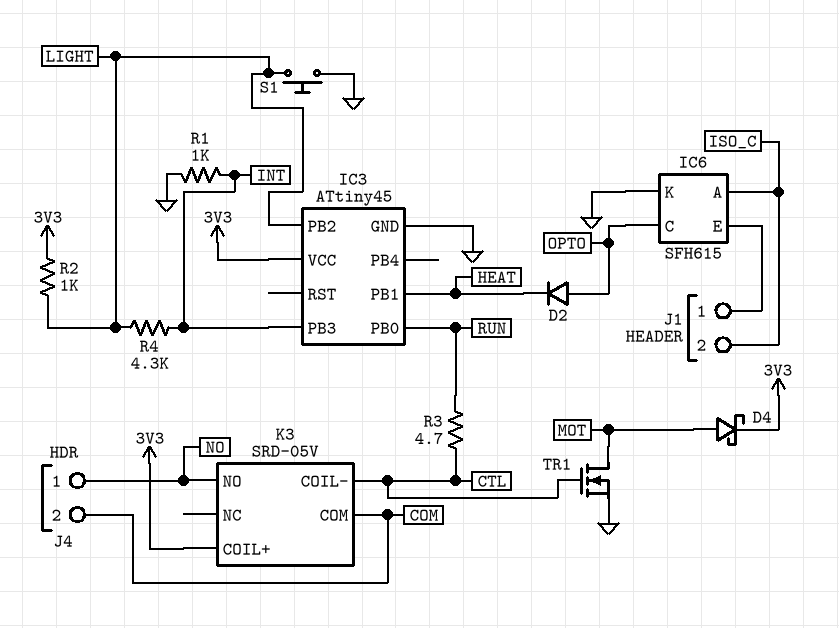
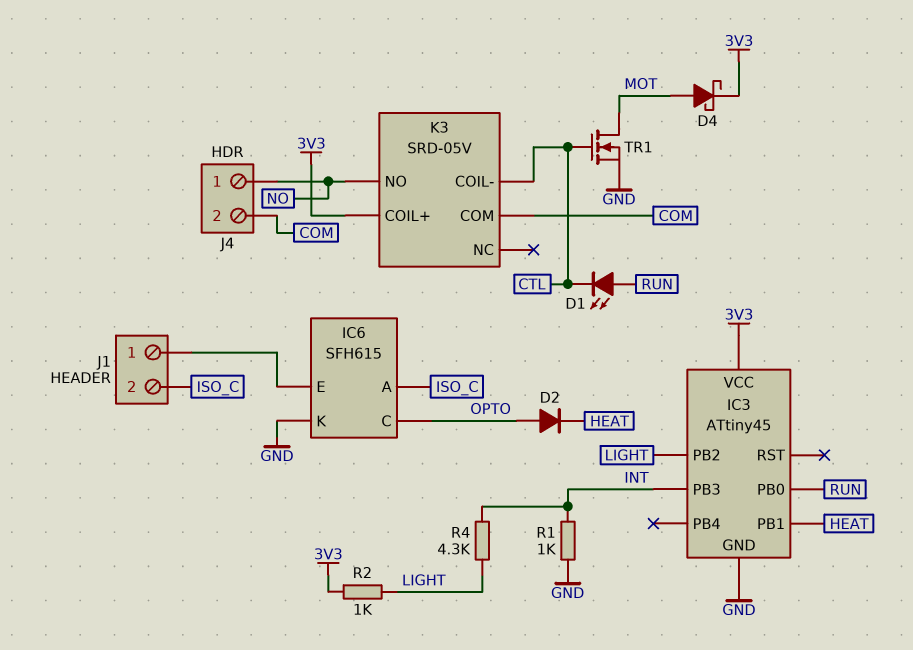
D1: none -> LED (A RUN, K CTL)
R3: 4.7 (CTL, RUN) -> none
S1: button (GND, LIGHT) -> none

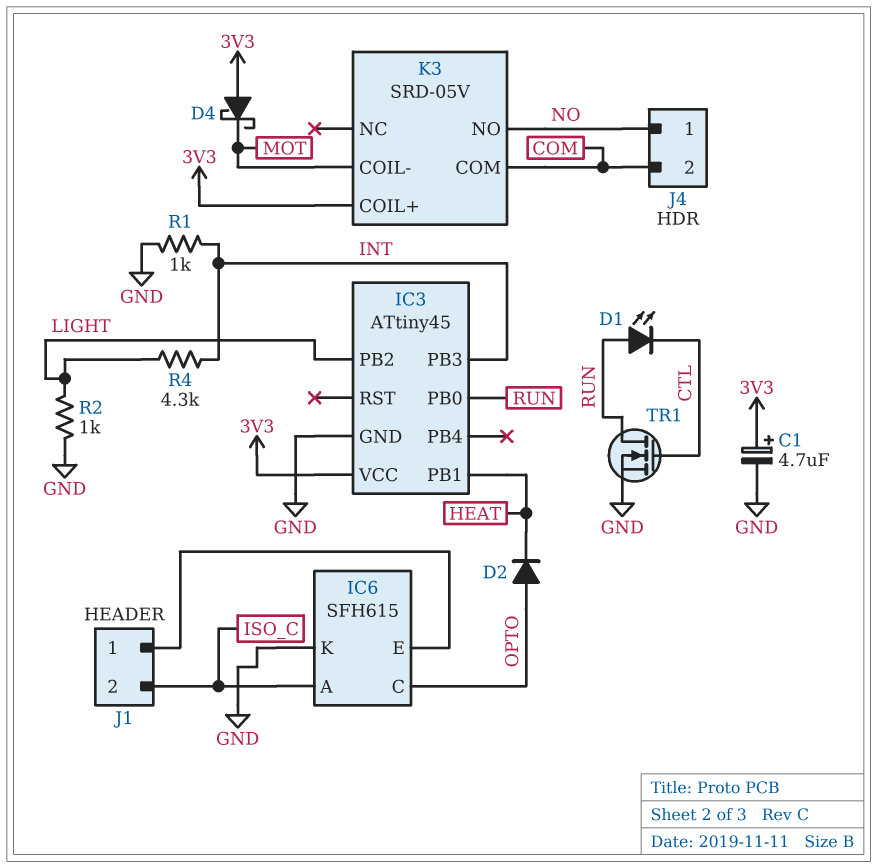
C1: none -> 4.7uF (plus 3V3, minus GND)
D4: schottky (A MOT, K 3V3) -> schottky (A 3V3, K MOT)
K3 pin COIL-: CTL -> MOT
R2: 1k (3V3, LIGHT) -> 1k (GND, LIGHT)
TR1: NMOS (G CTL, D MOT, S GND) -> NMOS (G CTL, D RUN, S GND)

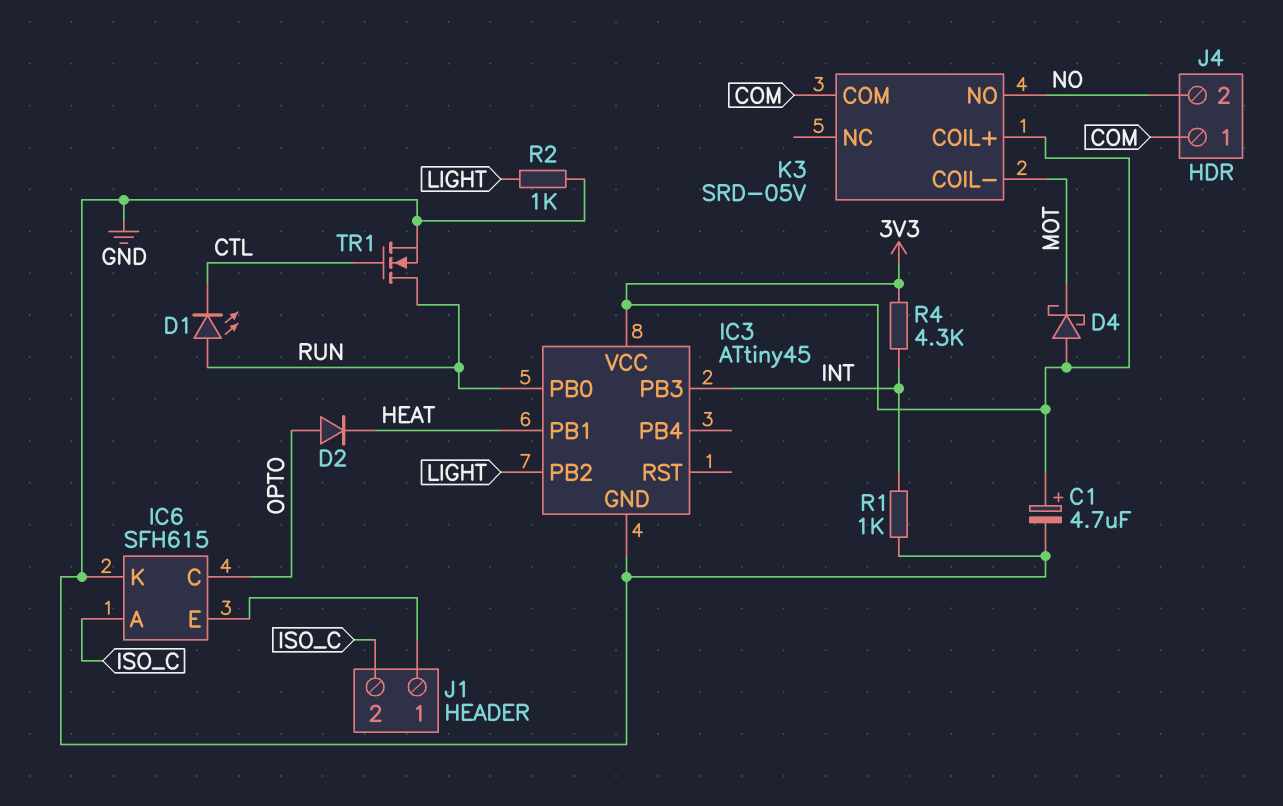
J4 pin 1: NO -> COM
J4 pin 2: COM -> NO
R4: 4.3k (INT, LIGHT) -> 4.3k (3V3, INT)

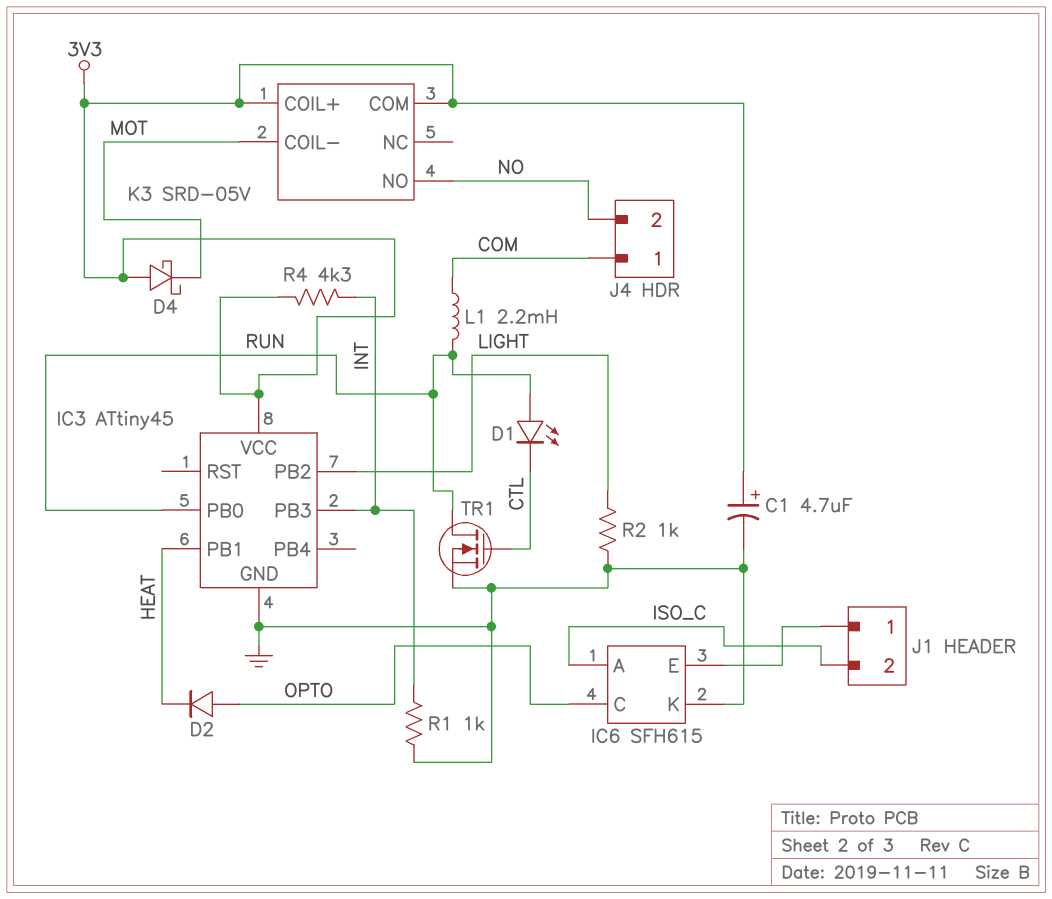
K3 pin COM: COM -> 3V3
L1: none -> 2.2mH (COM, RUN)

